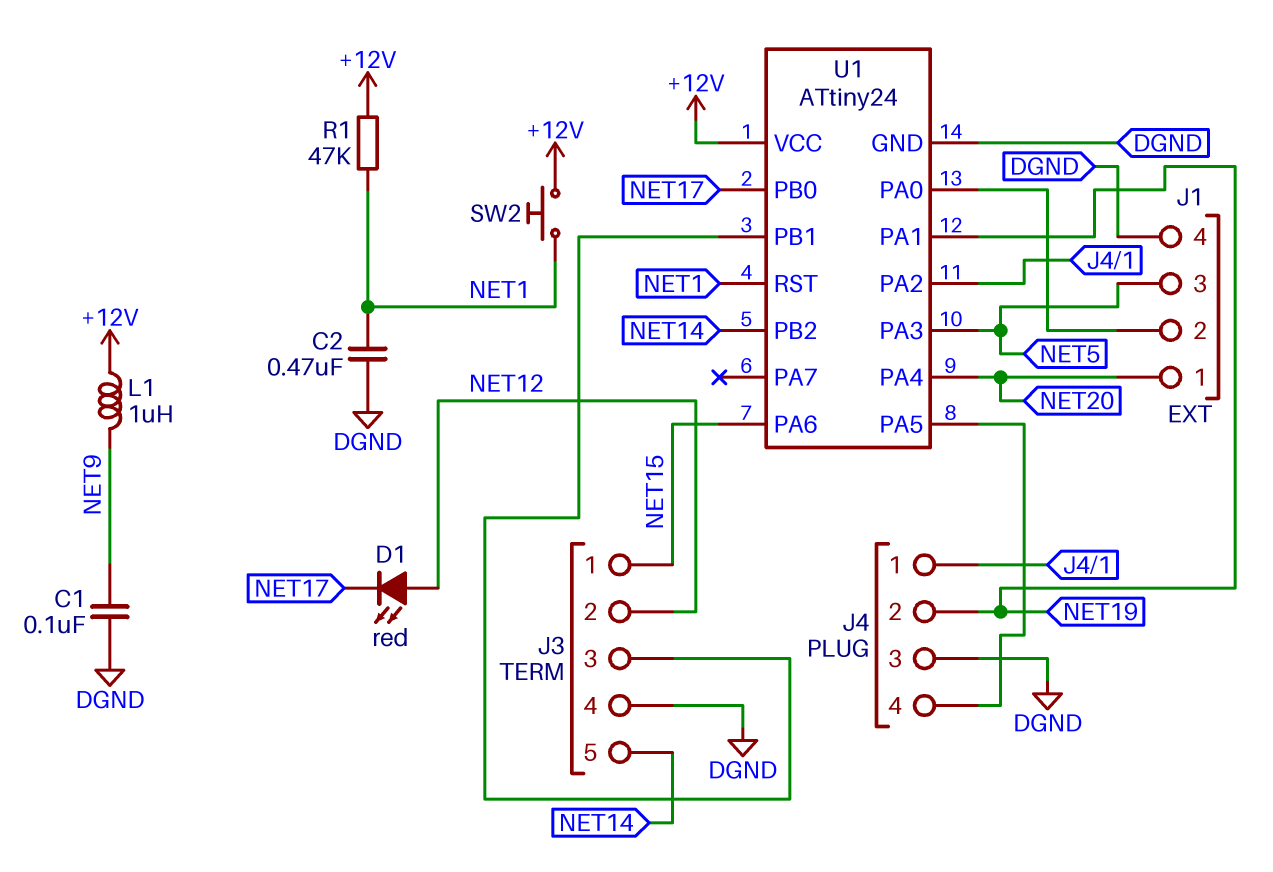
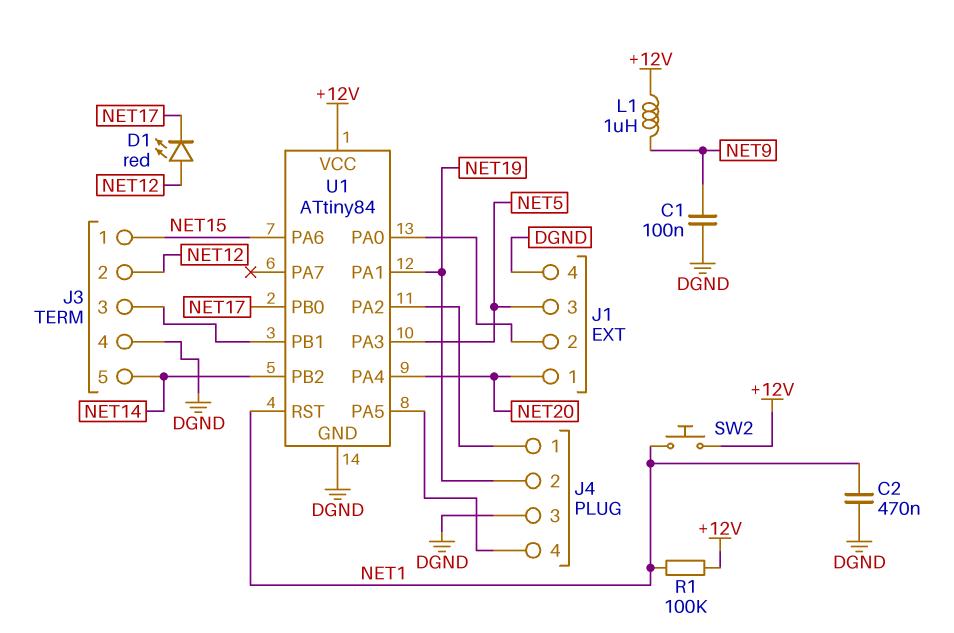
R1: 47k (+12V, NET1) -> 100k (+12V, NET1)
U1: ATtiny24 -> ATtiny84

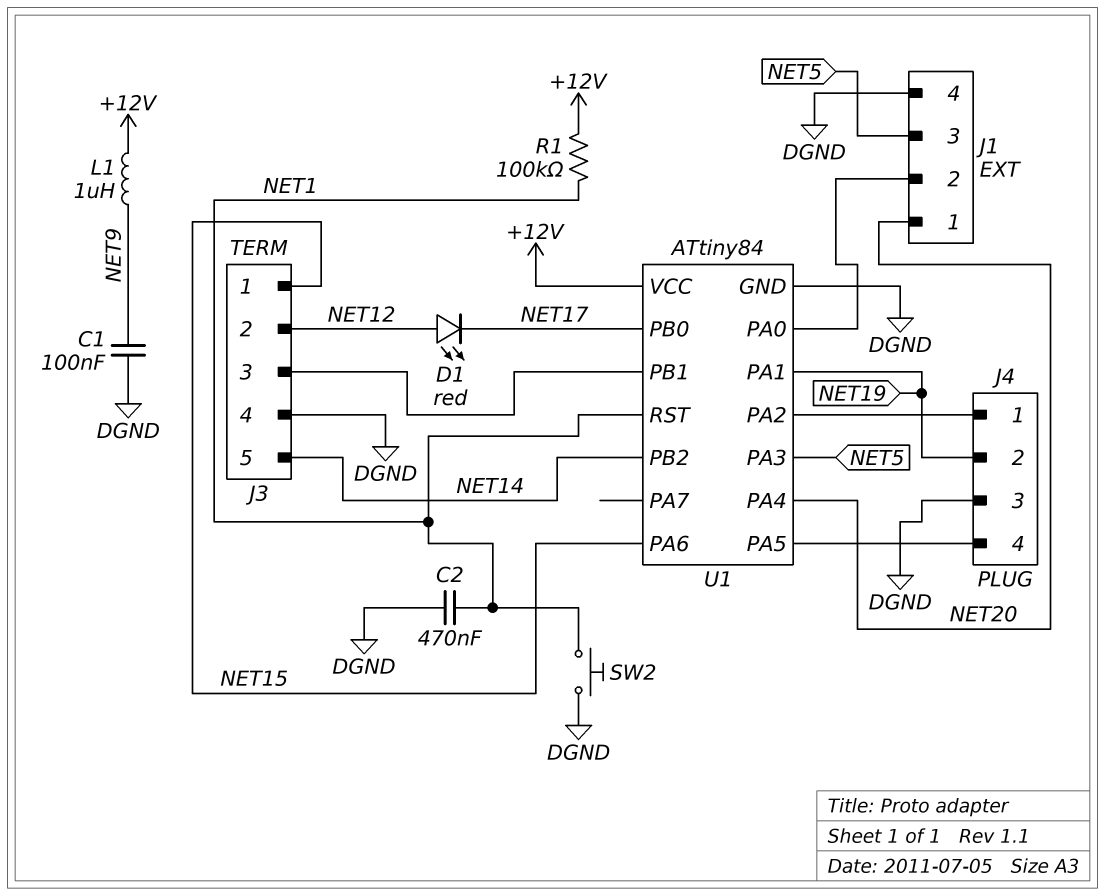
SW2: button (+12V, NET1) -> button (DGND, NET1)

